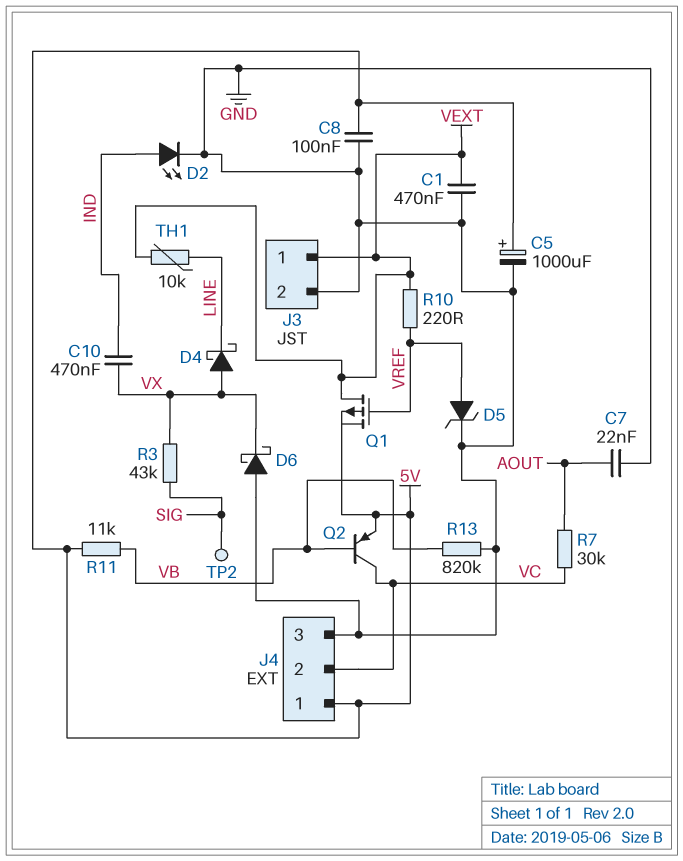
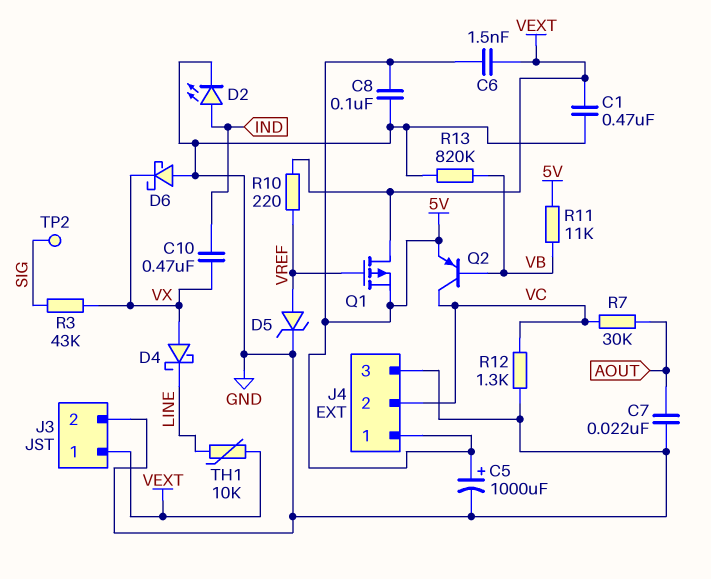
C6: none -> 1.5nF (5V, VEXT)
R12: none -> 1.3k (GND, VC)

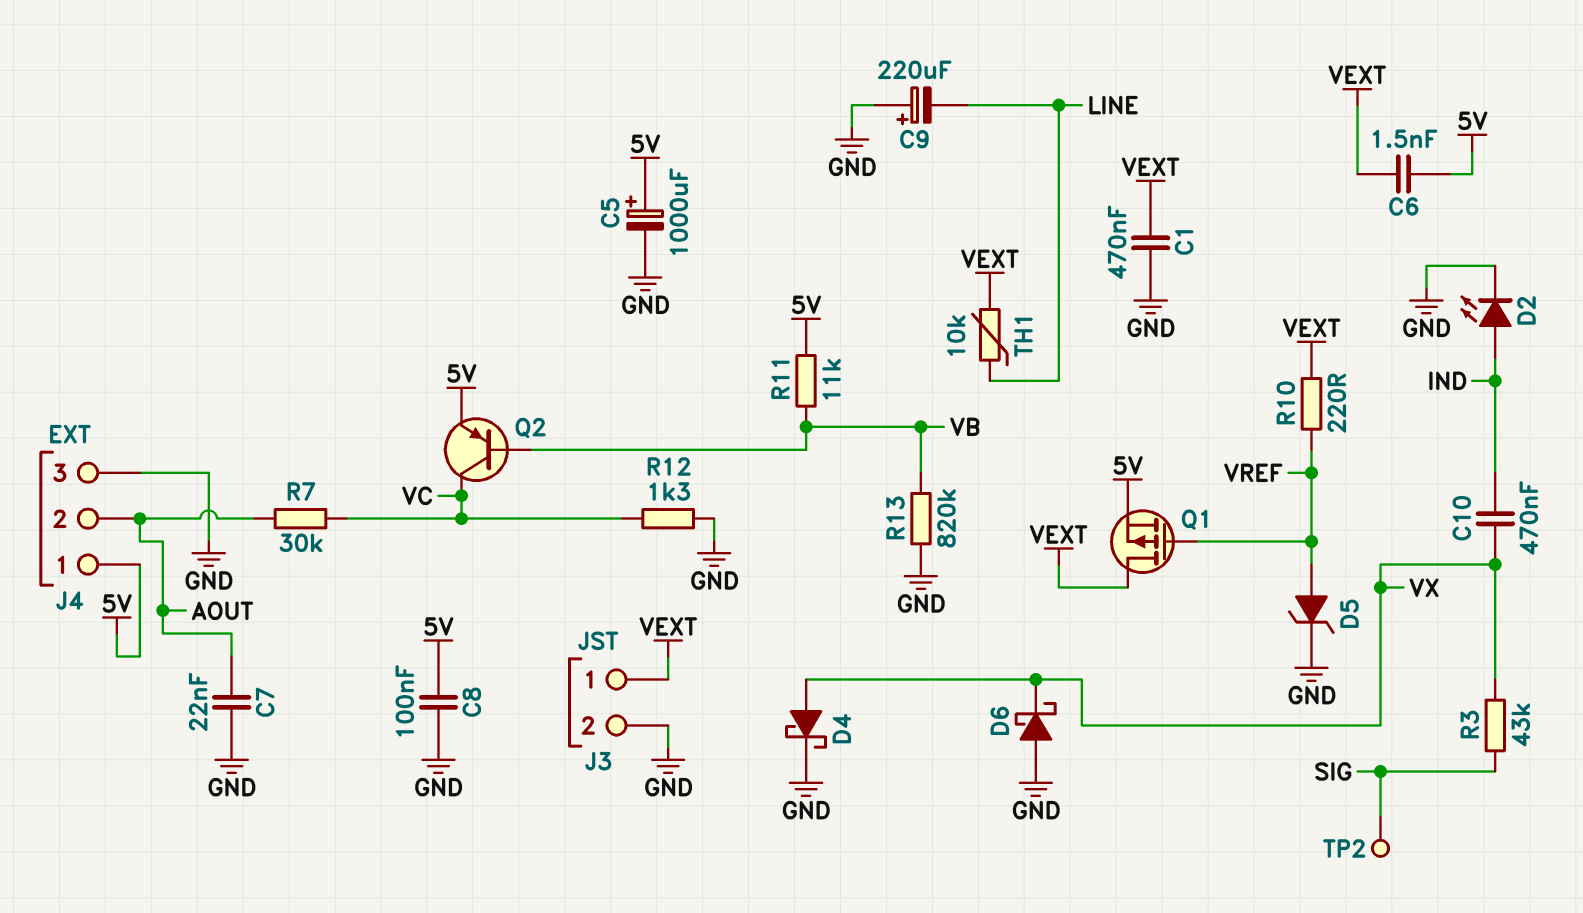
C9: none -> 220uF (plus GND, minus LINE)
D4: schottky (A VX, K LINE) -> schottky (A VX, K GND)
J4 pin 2: VC -> AOUT

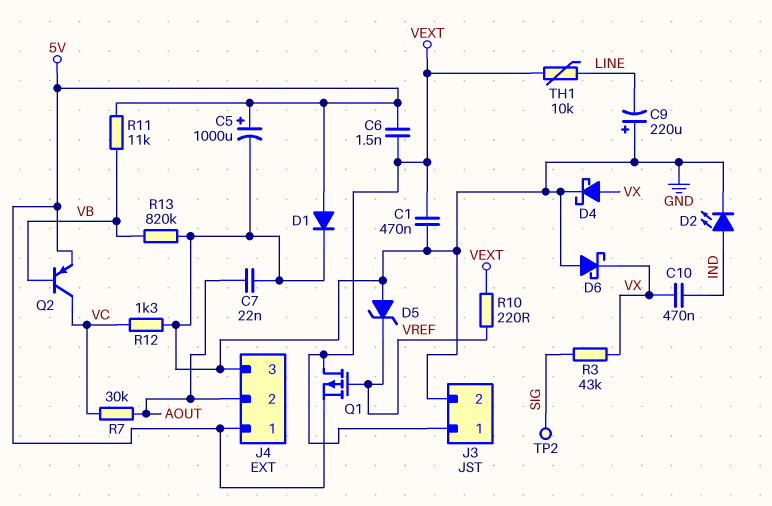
C8: 100nF (5V, GND) -> none
D1: none -> diode (A 5V, K GND)
D5: zener (A VREF, K GND) -> zener (A GND, K VREF)

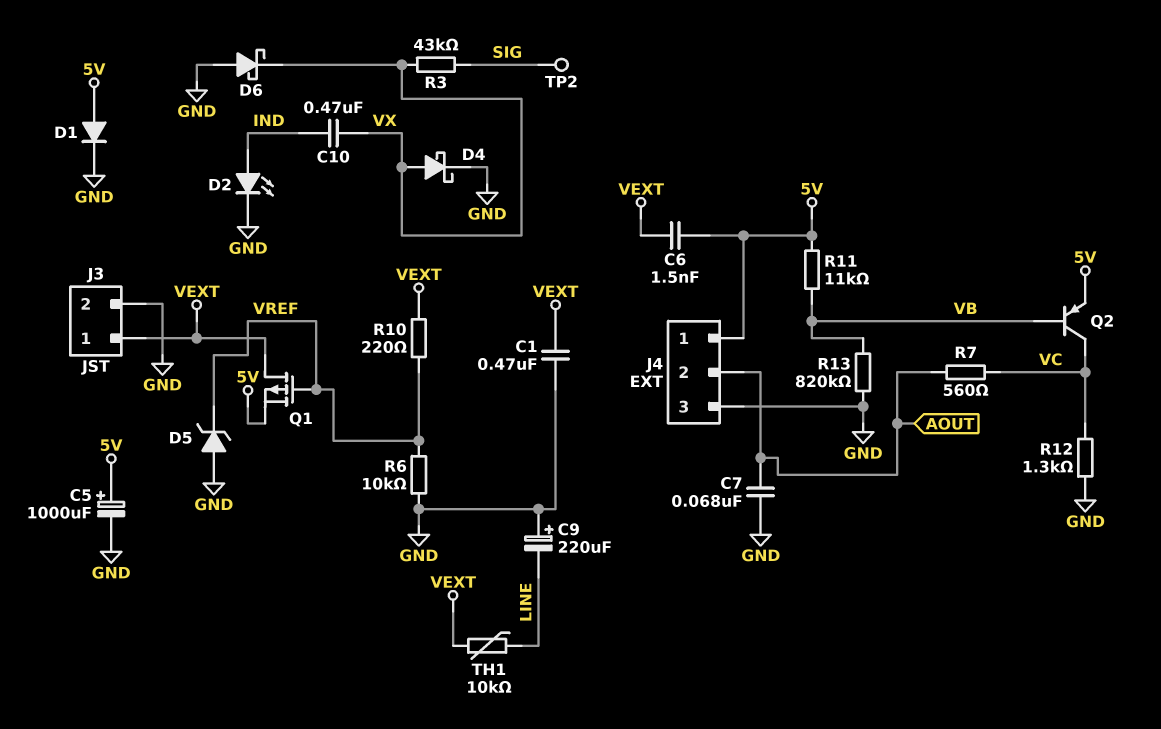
C7: 22nF (AOUT, GND) -> 68nF (AOUT, GND)
R6: none -> 10k (GND, VREF)
R7: 30k (AOUT, VC) -> 560 (AOUT, VC)

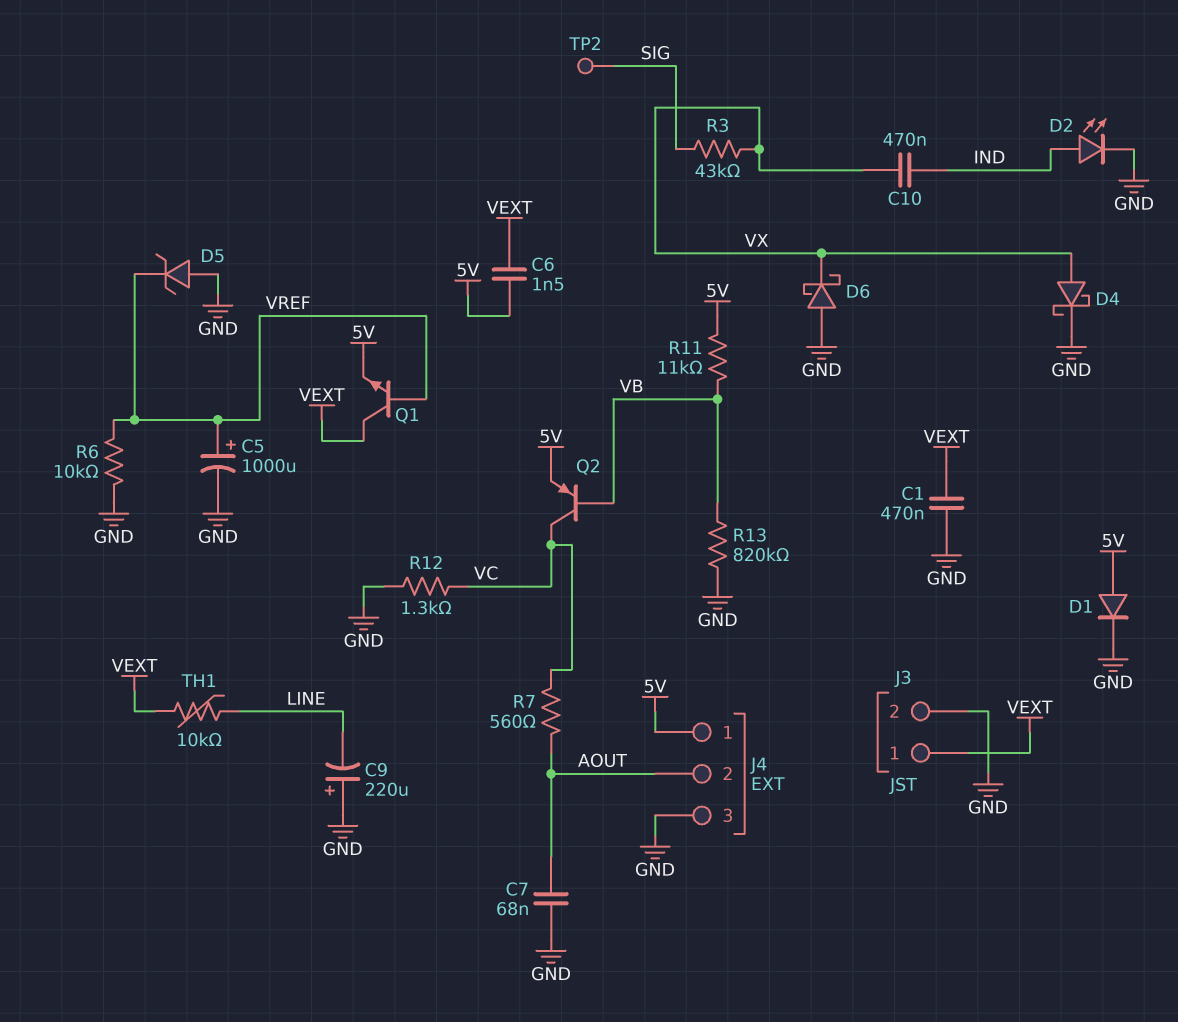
C5: 1000uF (plus 5V, minus GND) -> 1000uF (plus VREF, minus GND)
Q1: PMOS (G VREF, D VEXT, S 5V) -> NPN (B VREF, C VEXT, E 5V)
R10: 220 (VEXT, VREF) -> none

